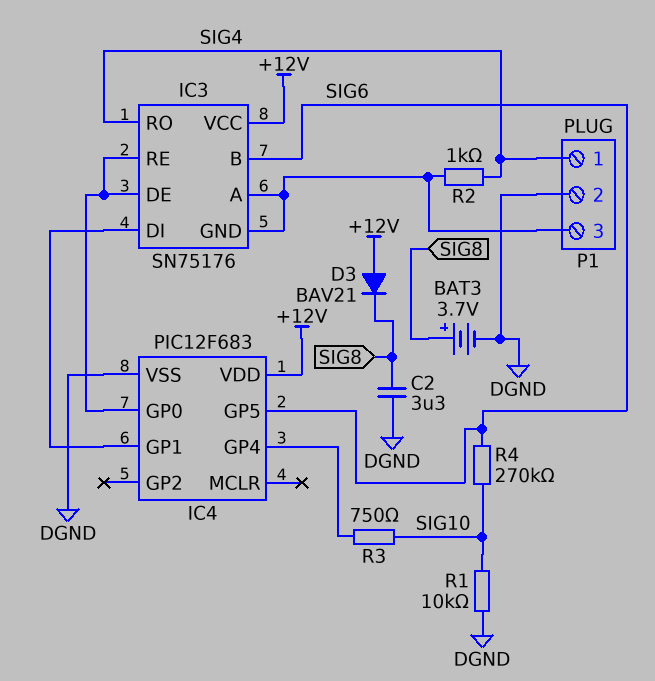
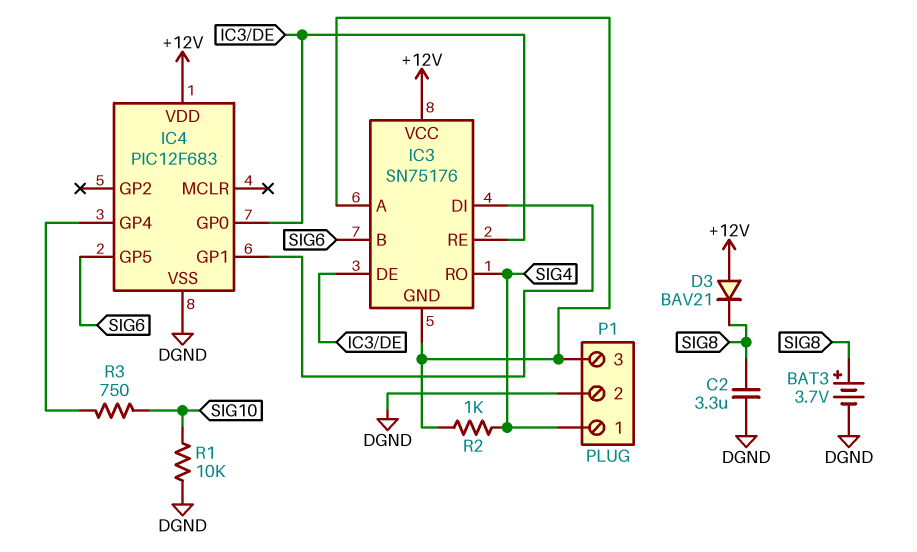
R4: 270k (SIG6, SIG10) -> none

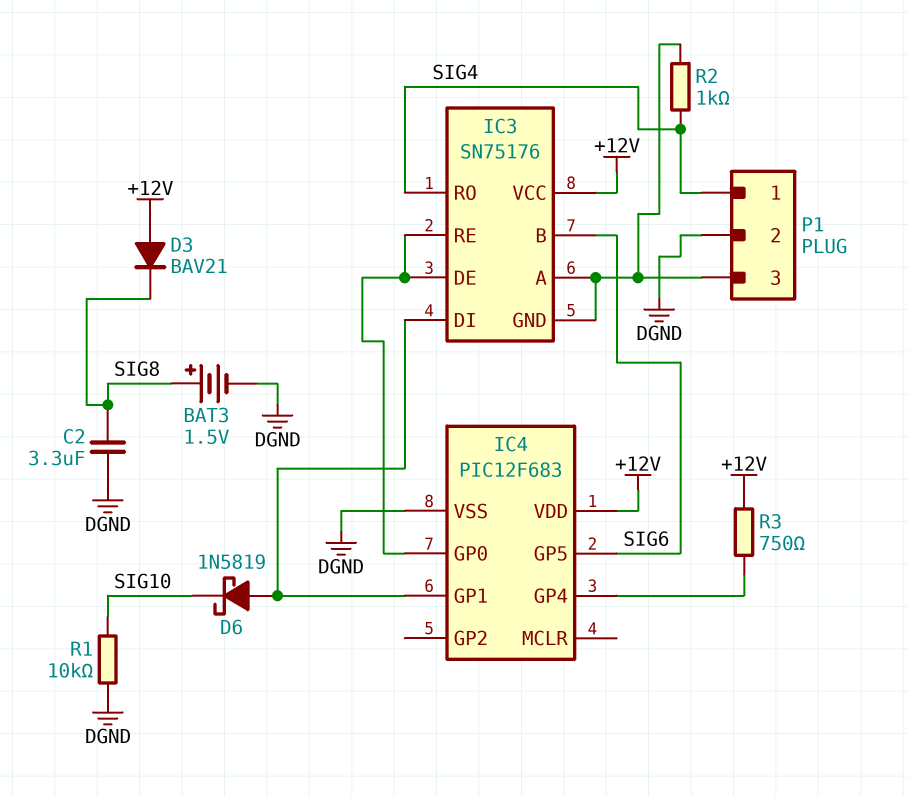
BAT3: 3.7V (plus SIG8, minus DGND) -> 1.5V (plus SIG8, minus DGND)
D6: none -> schottky 1N5819 (A IC3/DI, K SIG10)
R3: 750 (IC4/GP4, SIG10) -> 750 (+12V, IC4/GP4)

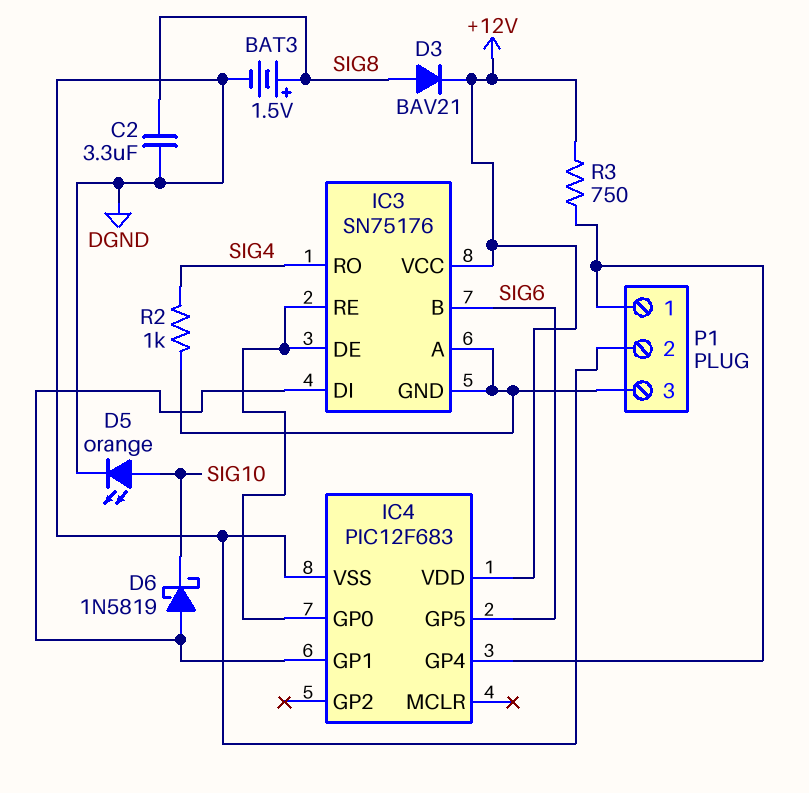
D3: diode BAV21 (A +12V, K SIG8) -> diode BAV21 (A SIG8, K +12V)
D5: none -> LED orange (A SIG10, K DGND)
P1 pin 1: SIG4 -> IC4/GP4
R1: 10k (DGND, SIG10) -> none

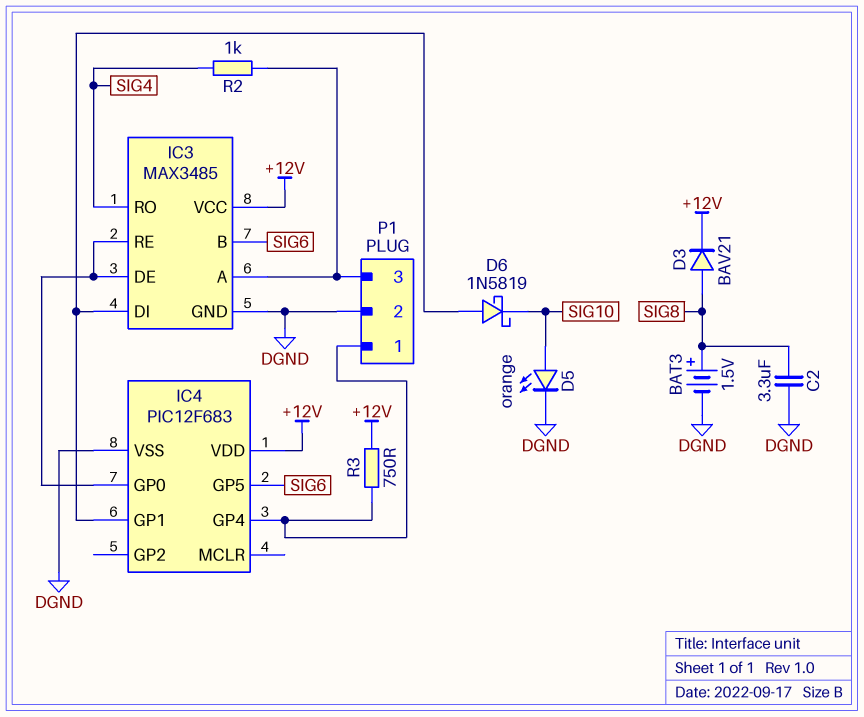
IC3: SN75176 -> MAX3485
IC3 pin GND: IC3/A -> DGND

